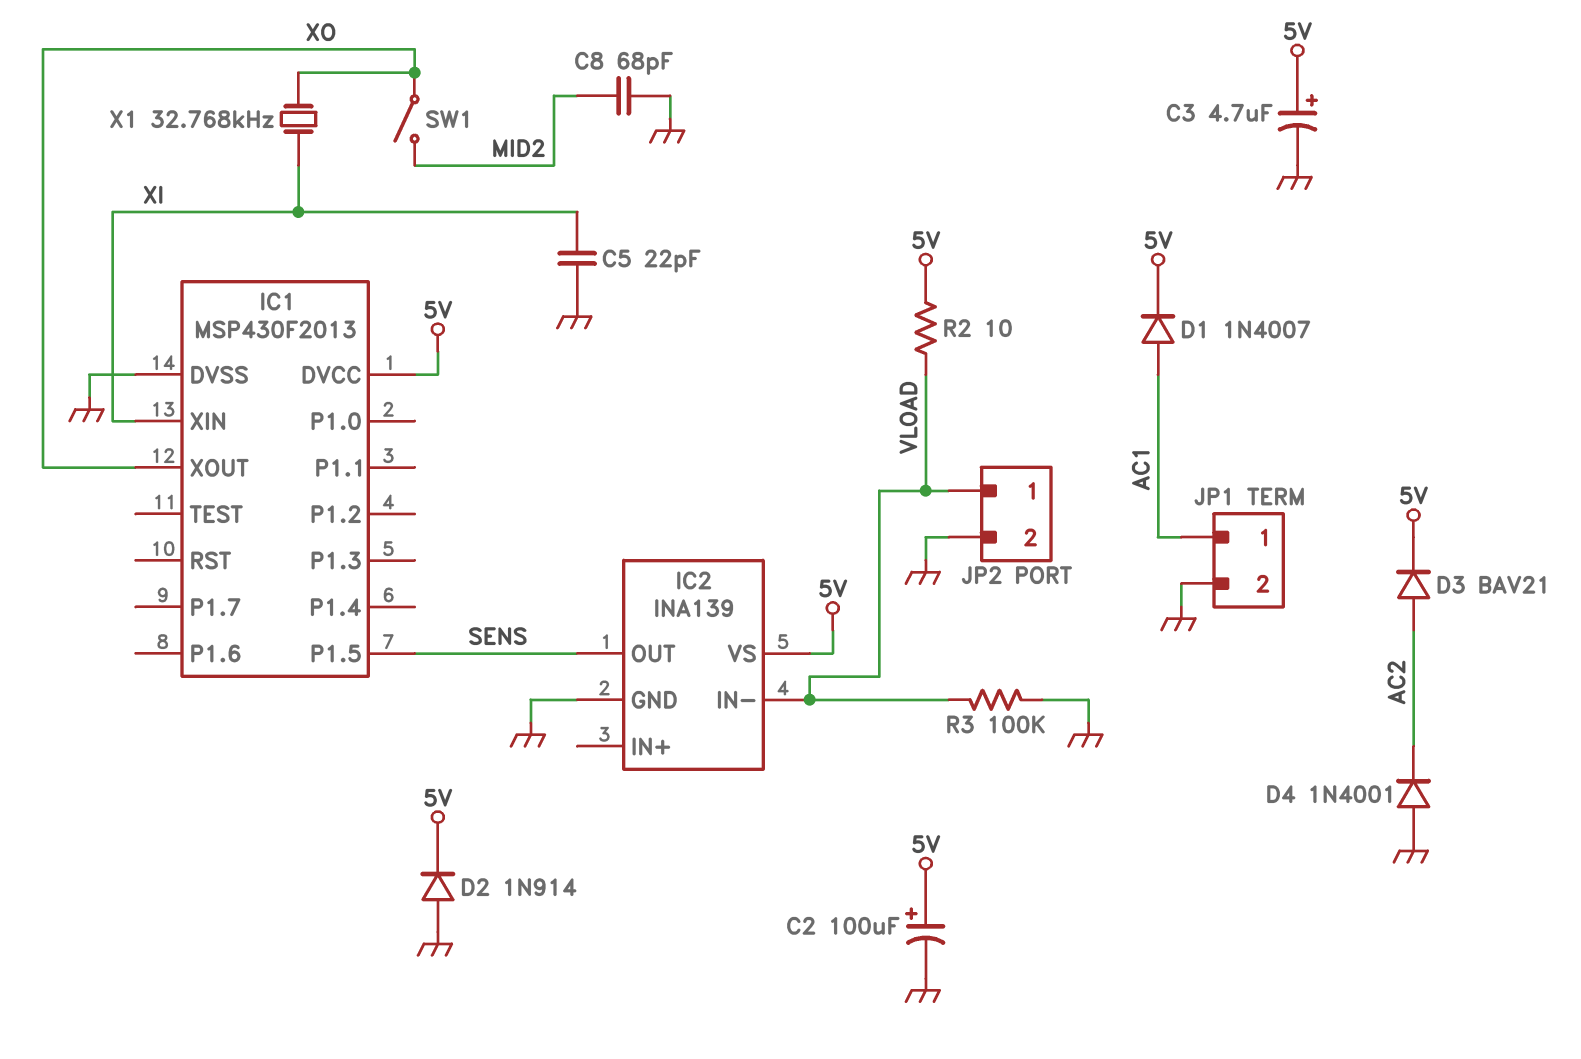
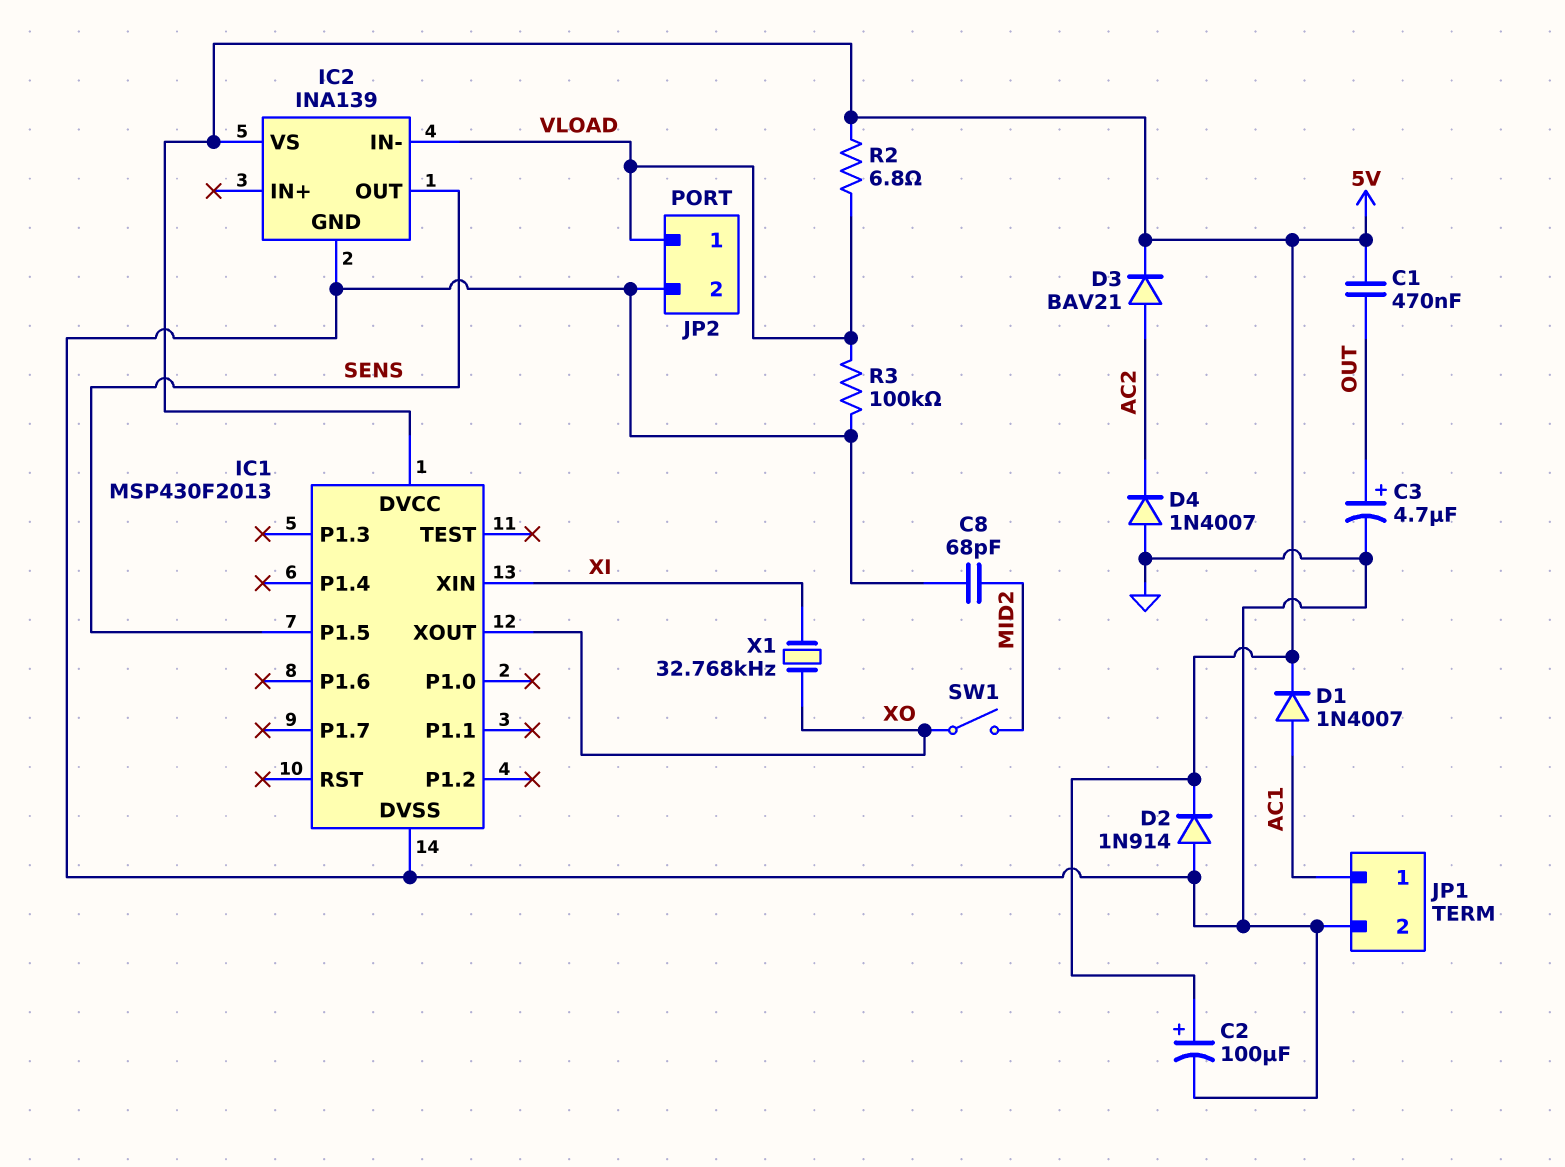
C1: none -> 470nF (5V, OUT)
C3: 4.7uF (plus 5V, minus GND) -> 4.7uF (plus OUT, minus GND)
C5: 22pF (GND, XI) -> none
D4: diode 1N4001 (A GND, K AC2) -> diode 1N4007 (A GND, K AC2)
R2: 10 (5V, VLOAD) -> 6.8 (5V, VLOAD)

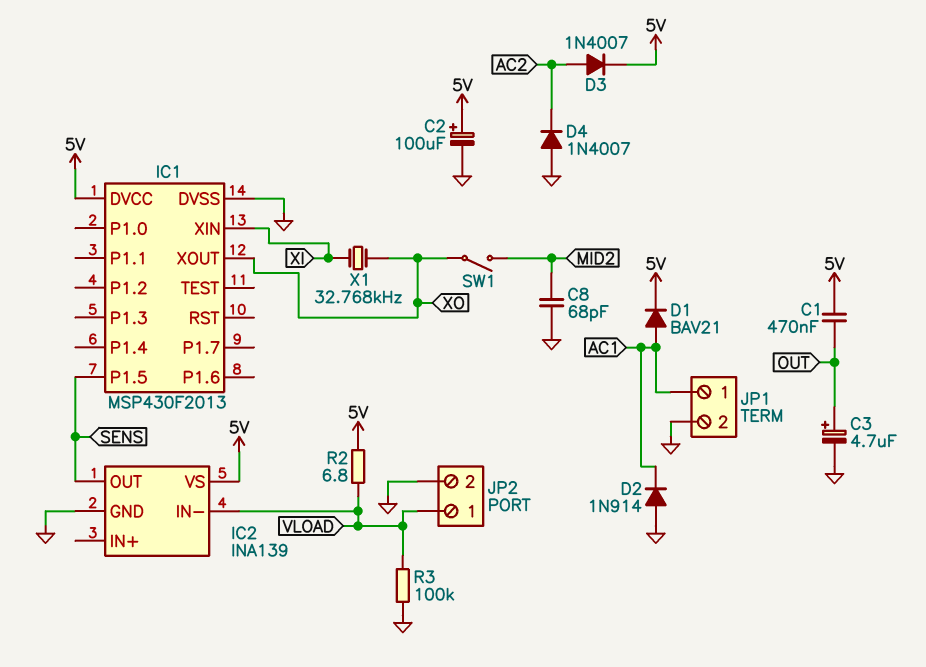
D1: diode 1N4007 (A AC1, K 5V) -> diode BAV21 (A AC1, K 5V)
D2: diode 1N914 (A GND, K 5V) -> diode 1N914 (A GND, K AC1)
D3: diode BAV21 (A AC2, K 5V) -> diode 1N4007 (A AC2, K 5V)

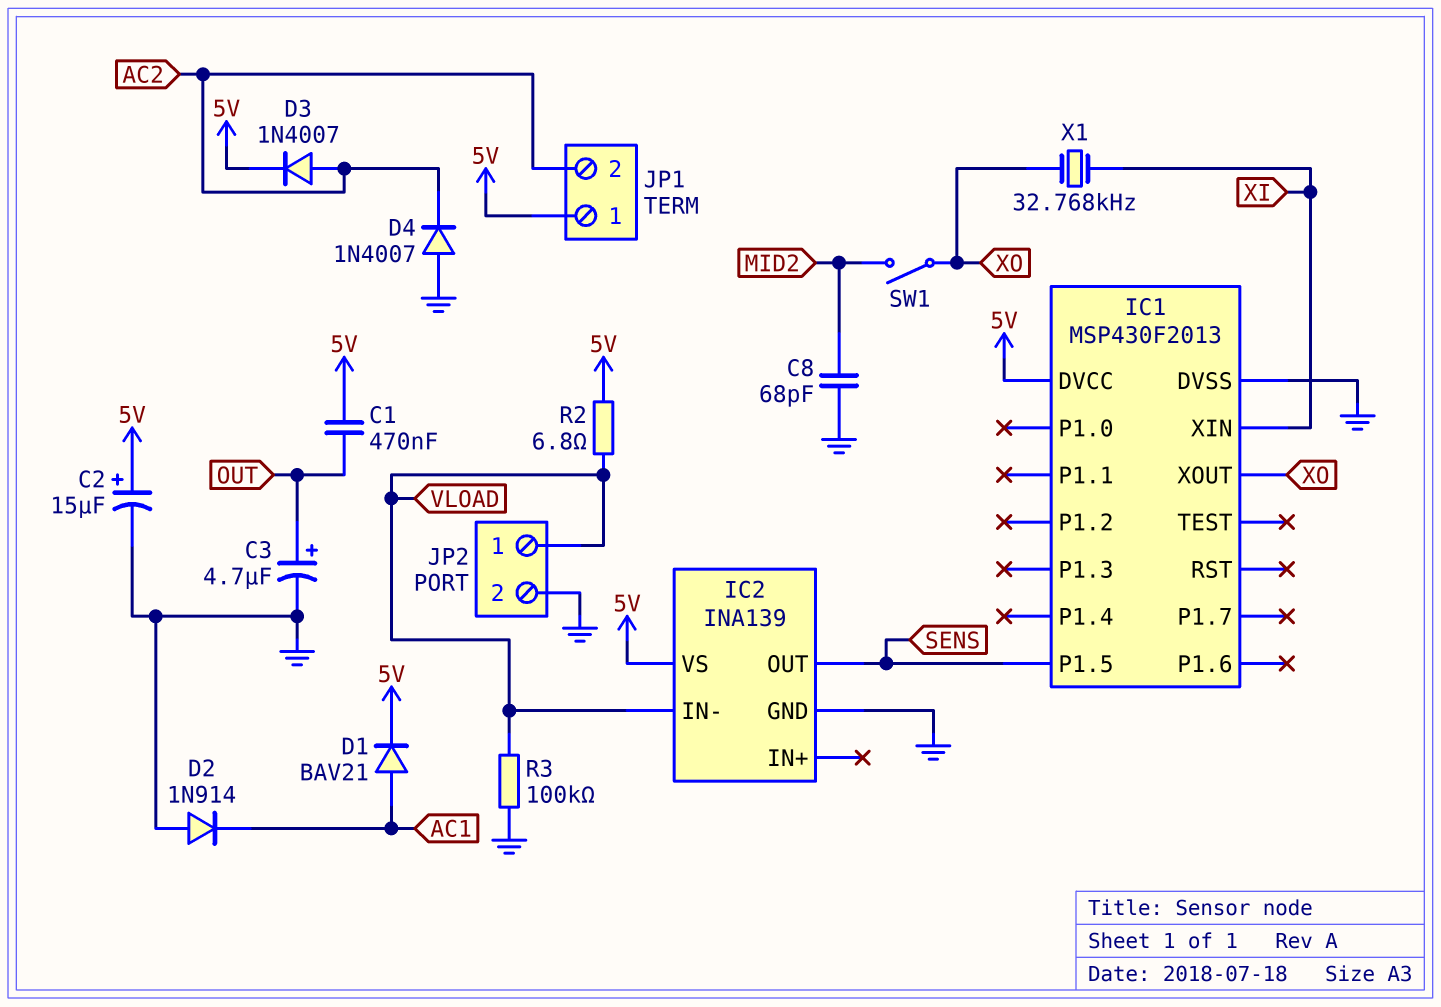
C2: 100uF (plus 5V, minus GND) -> 15uF (plus 5V, minus GND)
JP1 pin 1: AC1 -> 5V
JP1 pin 2: GND -> AC2

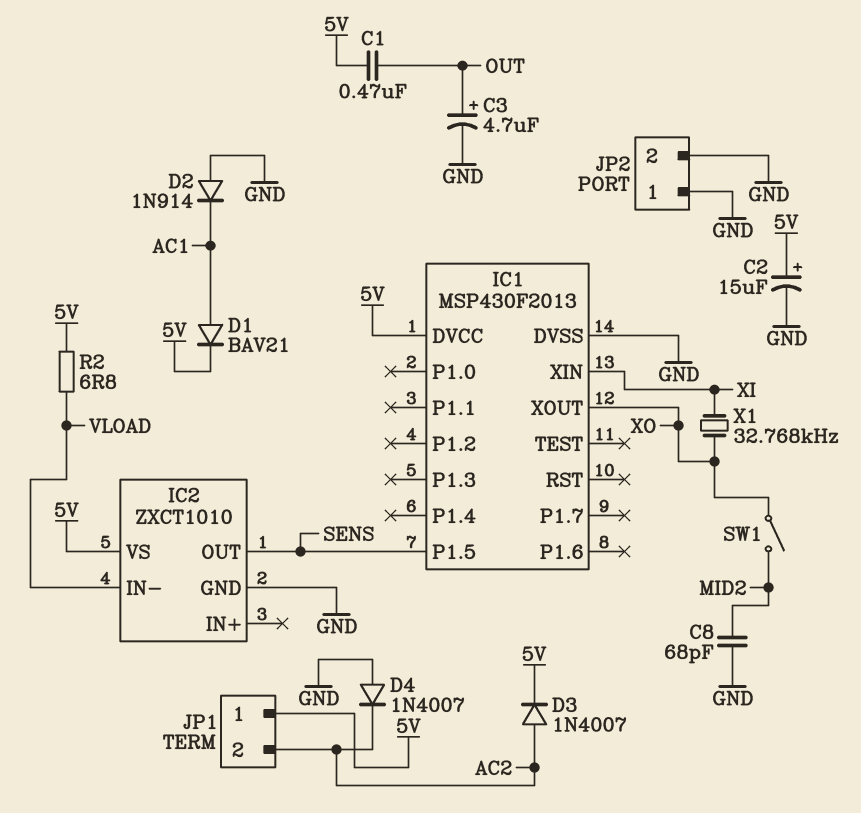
IC2: INA139 -> ZXCT1010
JP2 pin 1: VLOAD -> GND
R3: 100k (GND, VLOAD) -> none

